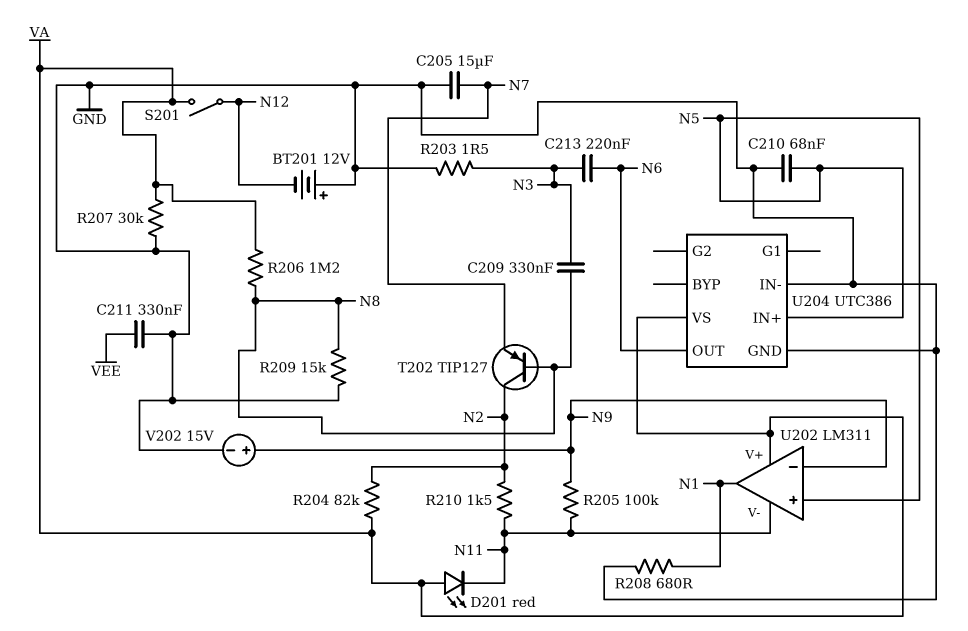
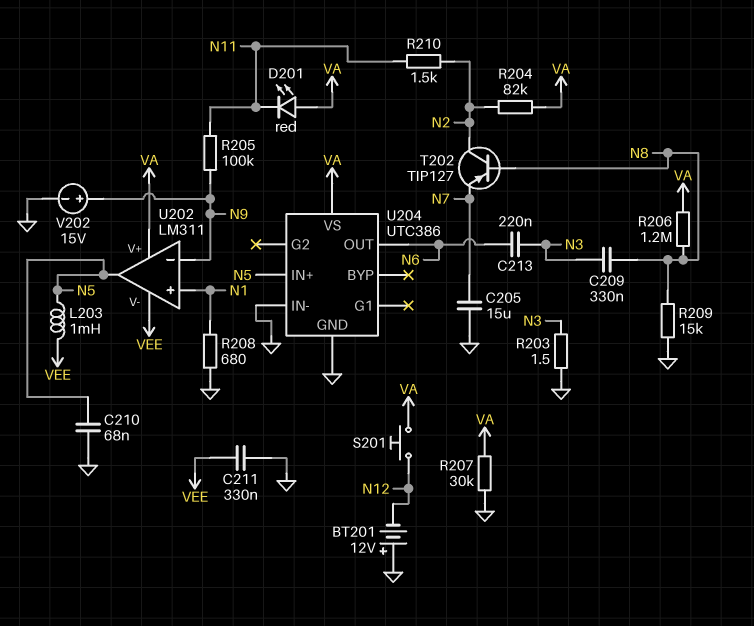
L203: none -> 1mH (N5, VEE)
S201: switch (N12, VA) -> button (N12, VA)
U202 pin V-: N11 -> VEE
U202 pin in+: N5 -> N1
U202 pin out: N1 -> N5

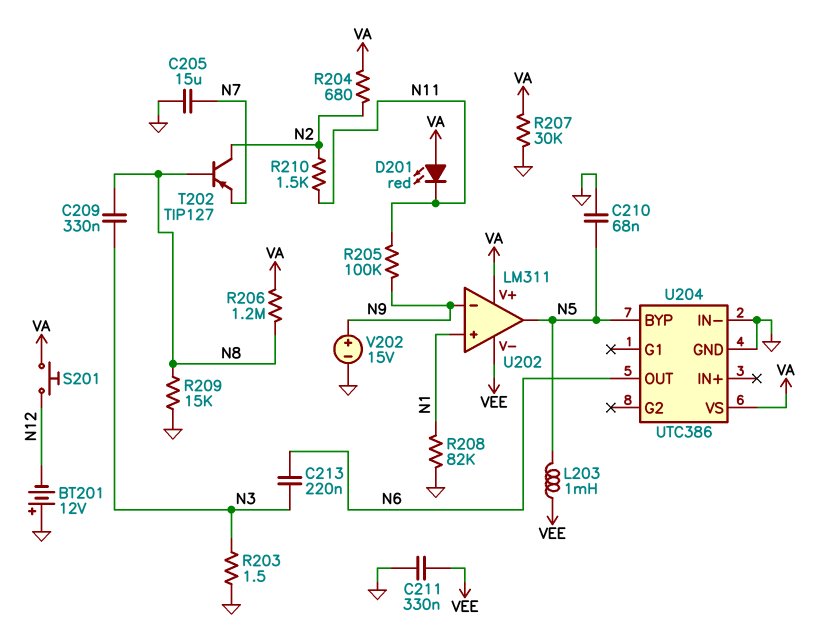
R204: 82k (N2, VA) -> 680 (N2, VA)
R208: 680 (GND, N1) -> 82k (GND, N1)
U204 pin BYP: none -> N5
U204 pin IN+: N5 -> none

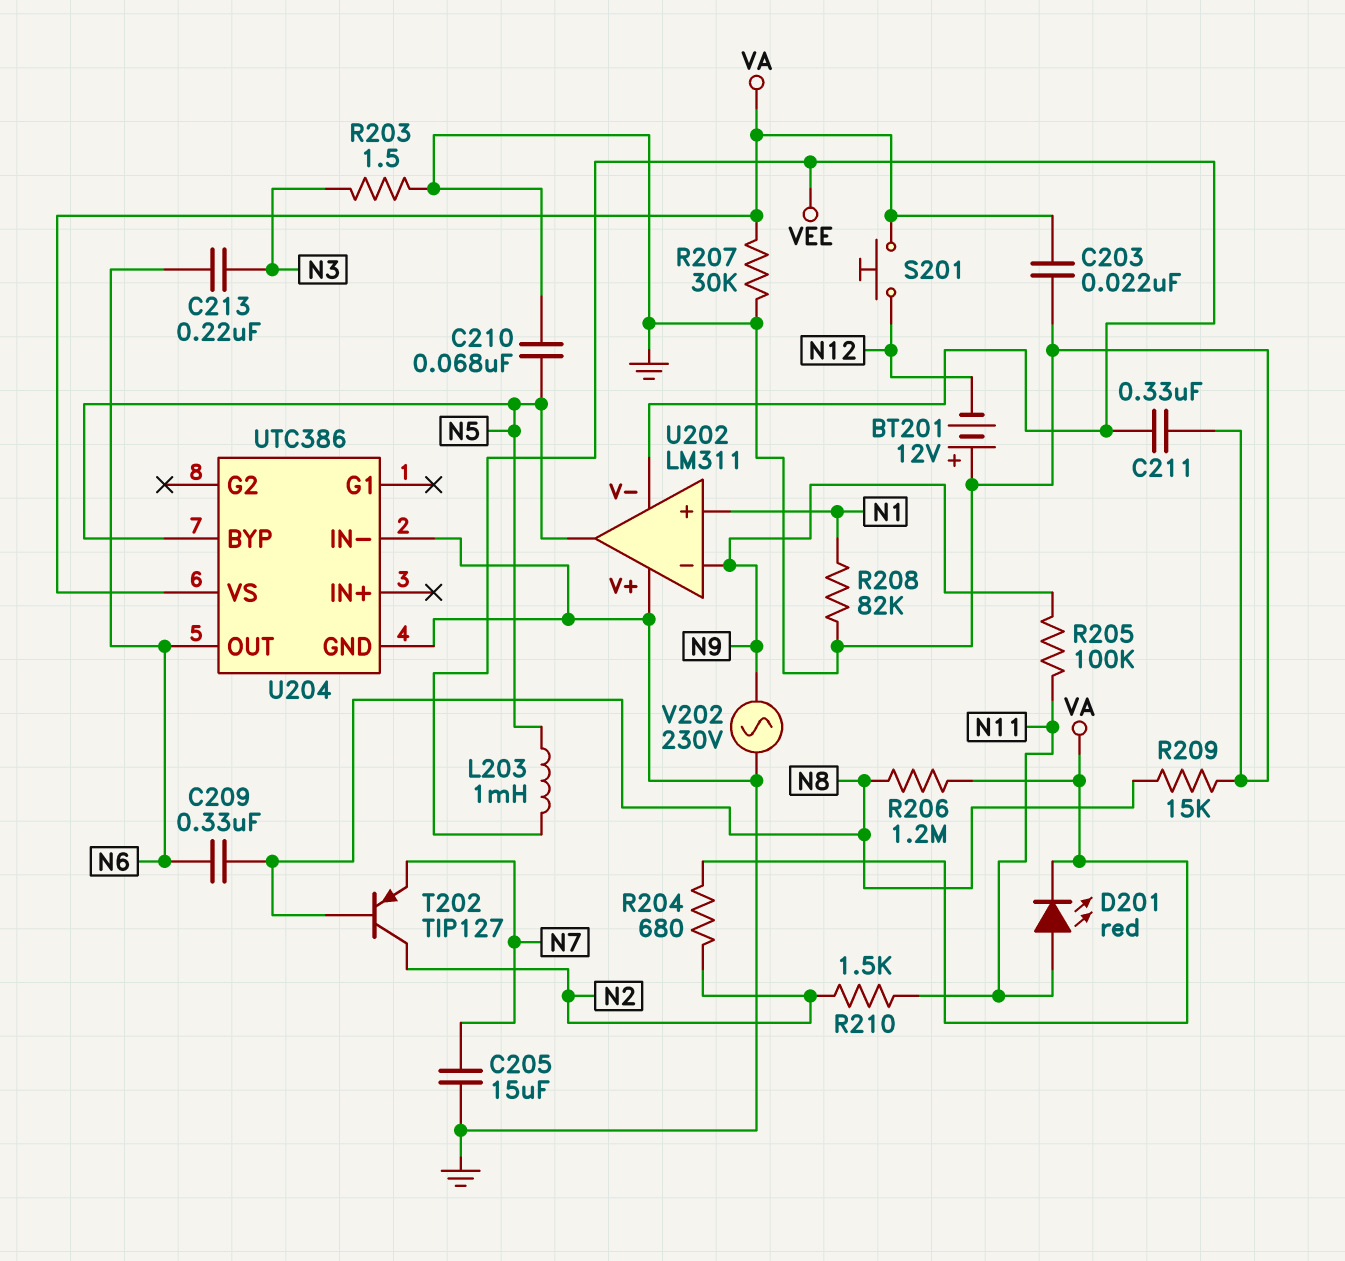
C203: none -> 22nF (GND, VA)
C209: 330nF (N3, N8) -> 330nF (N6, N8)
D201: LED red (A VA, K N11) -> LED red (A N11, K VA)
U202 pin V+: VA -> GND
V202: 15V (plus N9, minus GND) -> AC 230V (GND, N9)

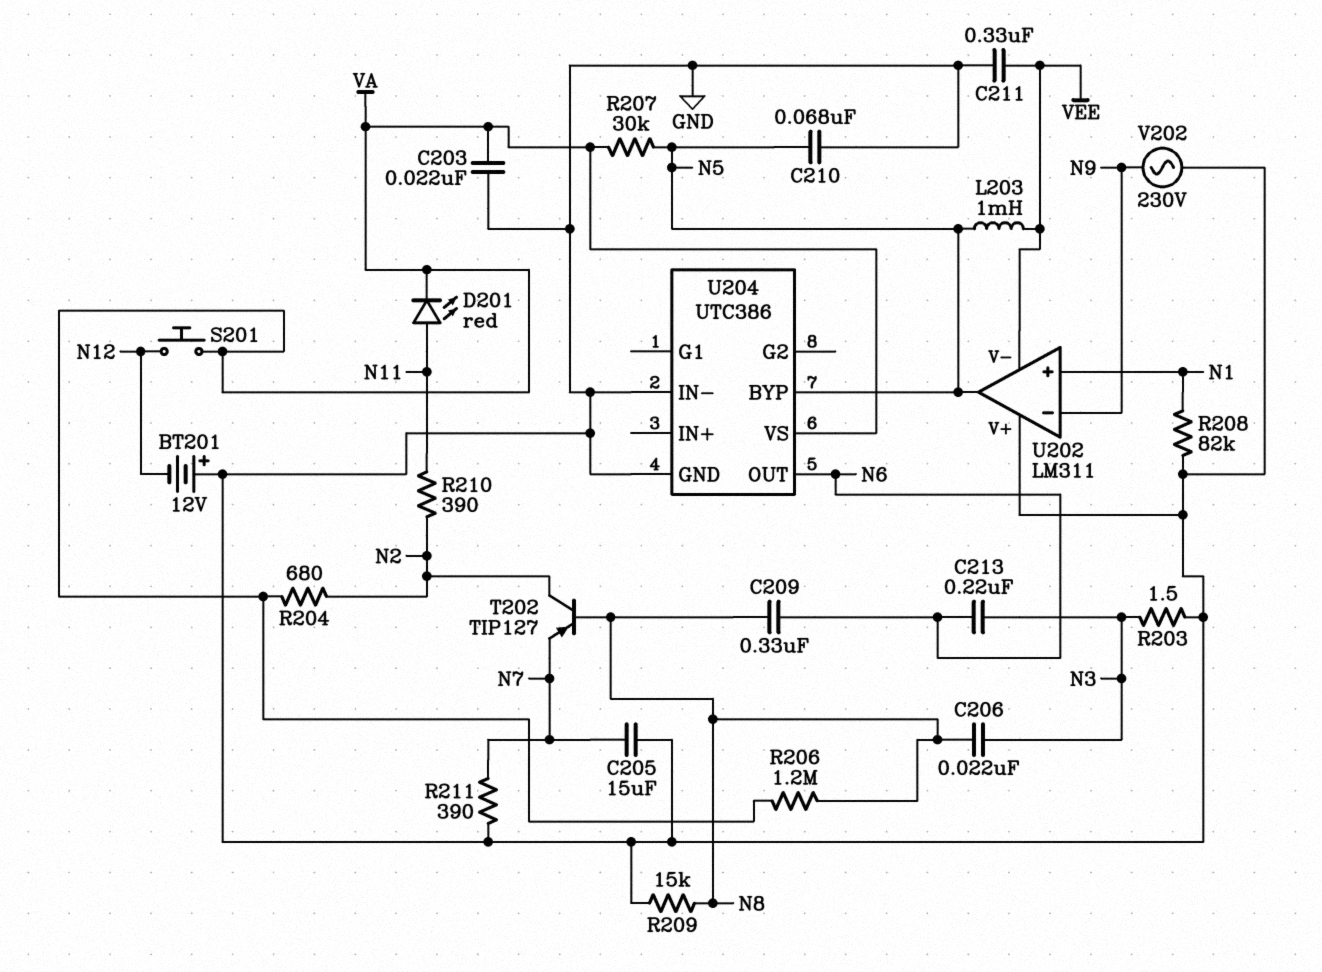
C206: none -> 22nF (N3, N8)
R205: 100k (N9, N11) -> none
R207: 30k (GND, VA) -> 30k (N5, VA)
R210: 1.5k (N2, N11) -> 390 (N2, N11)
R211: none -> 390 (GND, N7)

